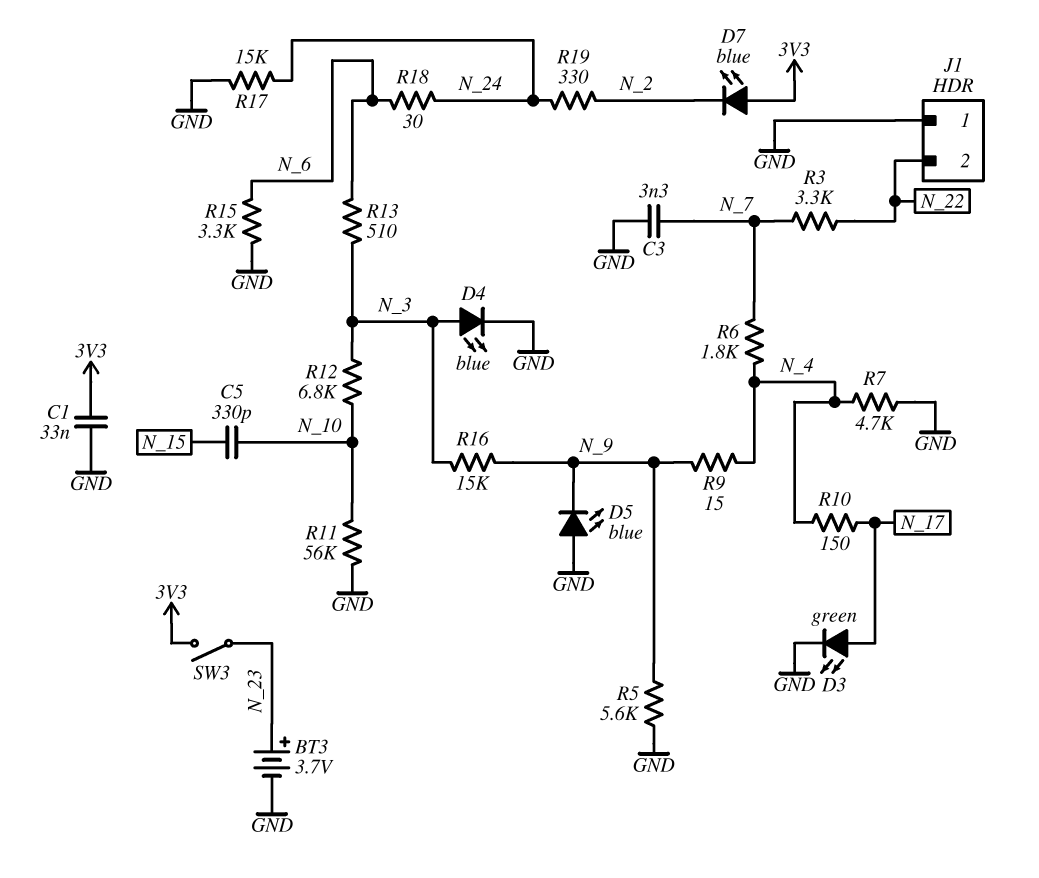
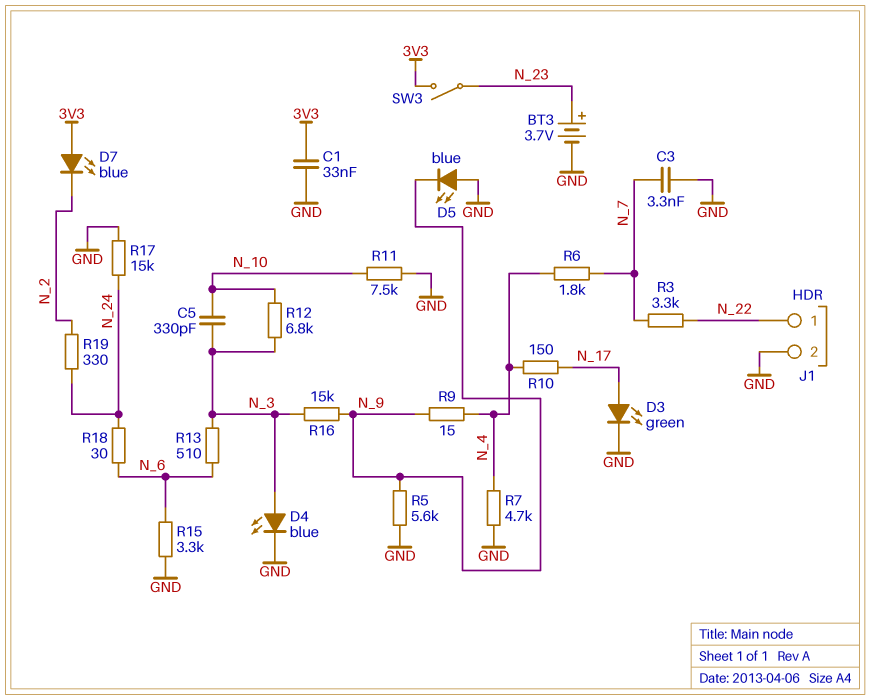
C5: 330pF (N_10, N_15) -> 330pF (N_3, N_10)
J1 pin 1: GND -> N_22
J1 pin 2: N_22 -> GND
R11: 56k (GND, N_10) -> 7.5k (GND, N_10)

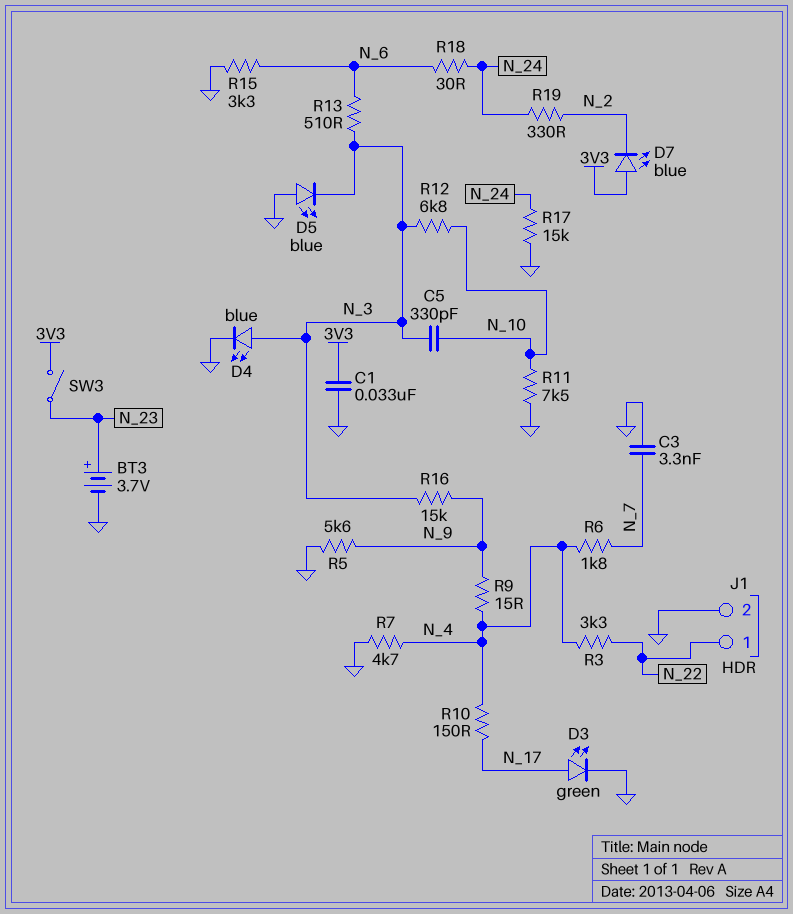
D5: LED blue (A GND, K N_9) -> LED blue (A GND, K N_3)
R3: 3.3k (N_7, N_22) -> 3.3k (N_4, N_22)

